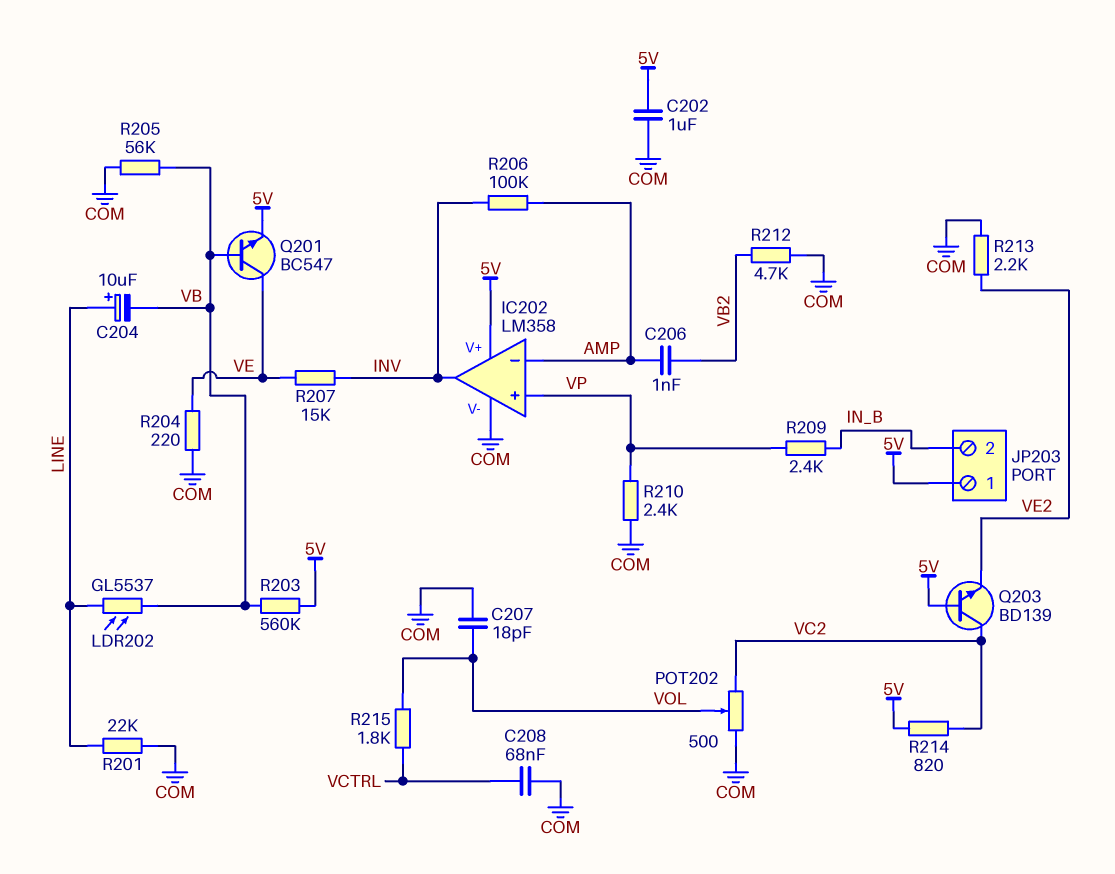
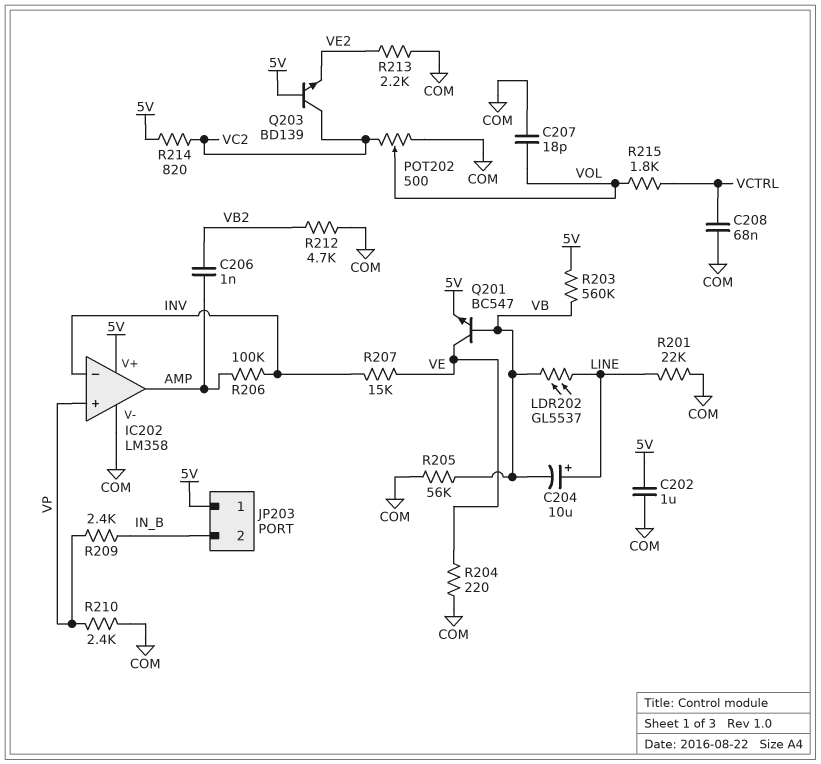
IC202 pin in-: AMP -> INV
IC202 pin out: INV -> AMP

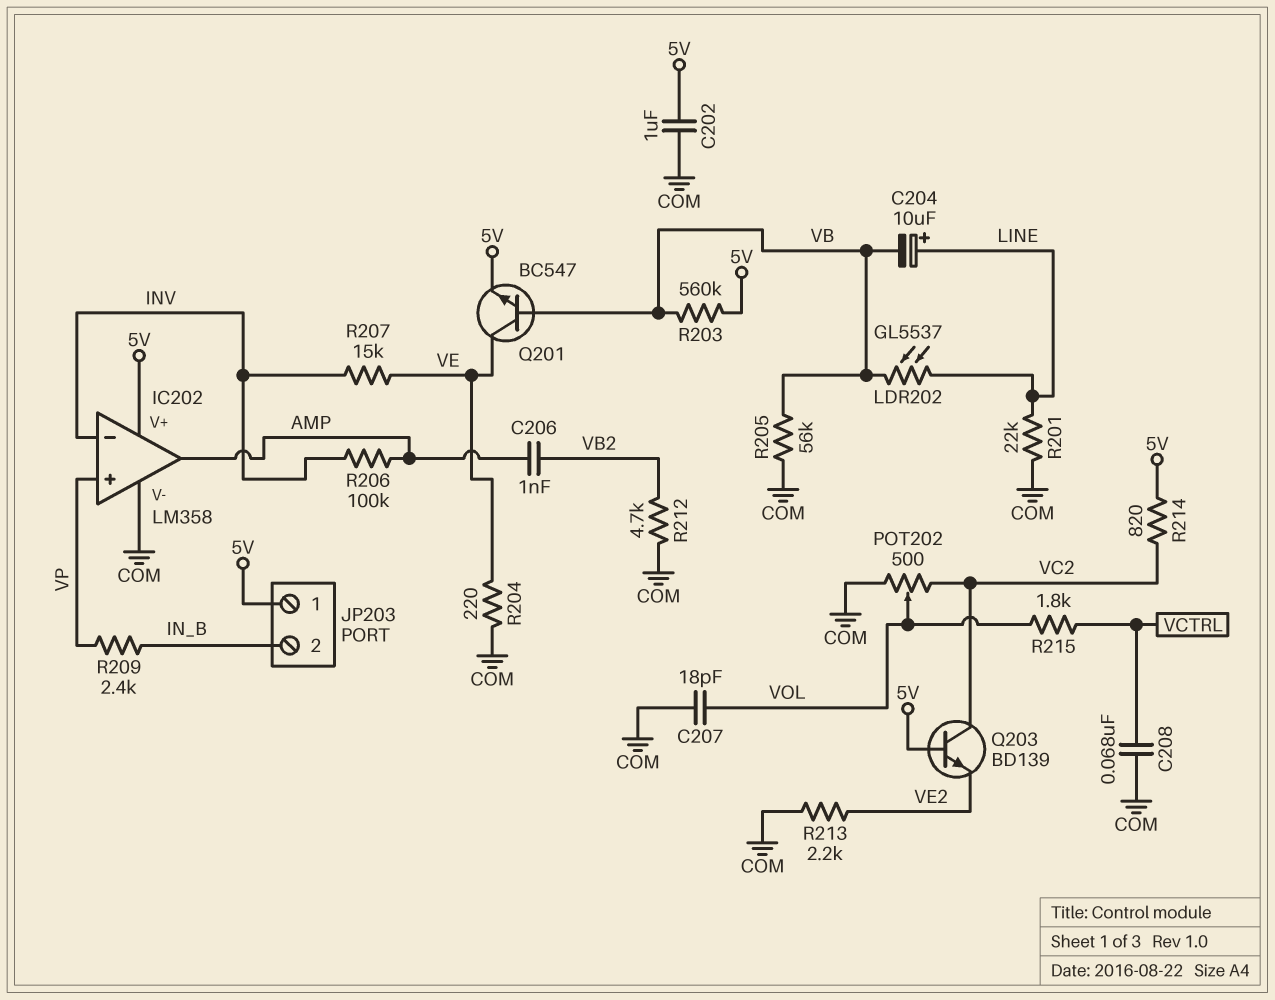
R210: 2.4k (COM, VP) -> none

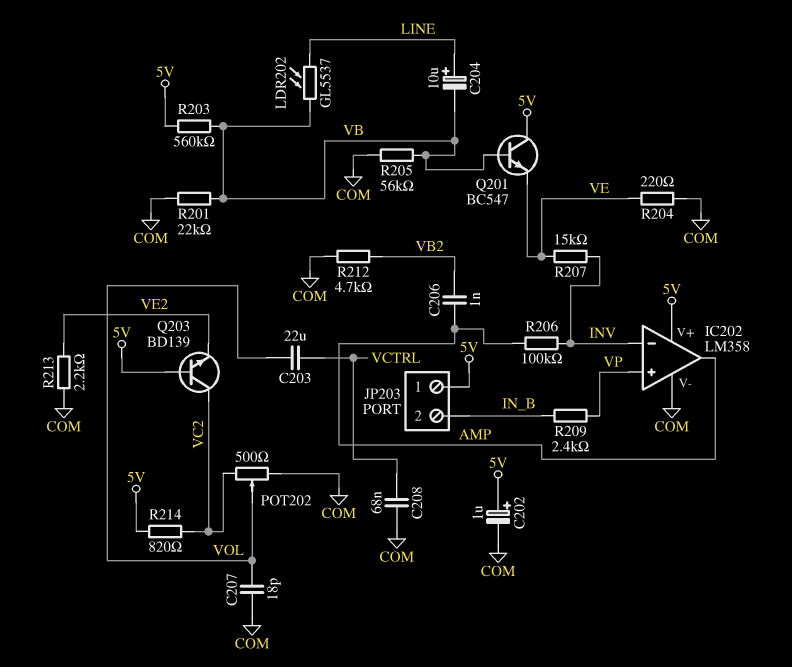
C202: 1uF (5V, COM) -> 1uF (plus 5V, minus COM)
C203: none -> 22uF (VCTRL, VOL)
Q201: NPN BC547 (B VB, C VE, E 5V) -> NPN BC547 (B VB, C 5V, E VE)
R201: 22k (COM, LINE) -> 22k (COM, VB)
R215: 1.8k (VCTRL, VOL) -> none

